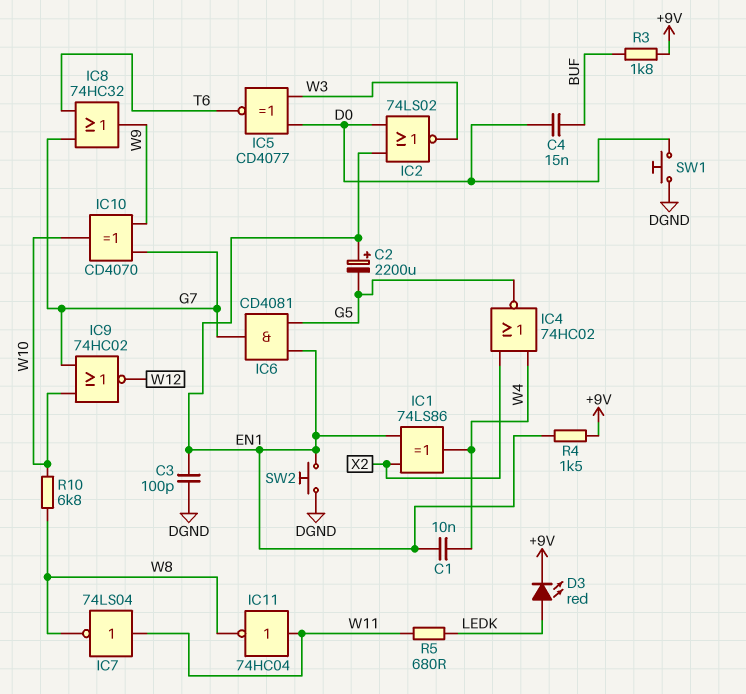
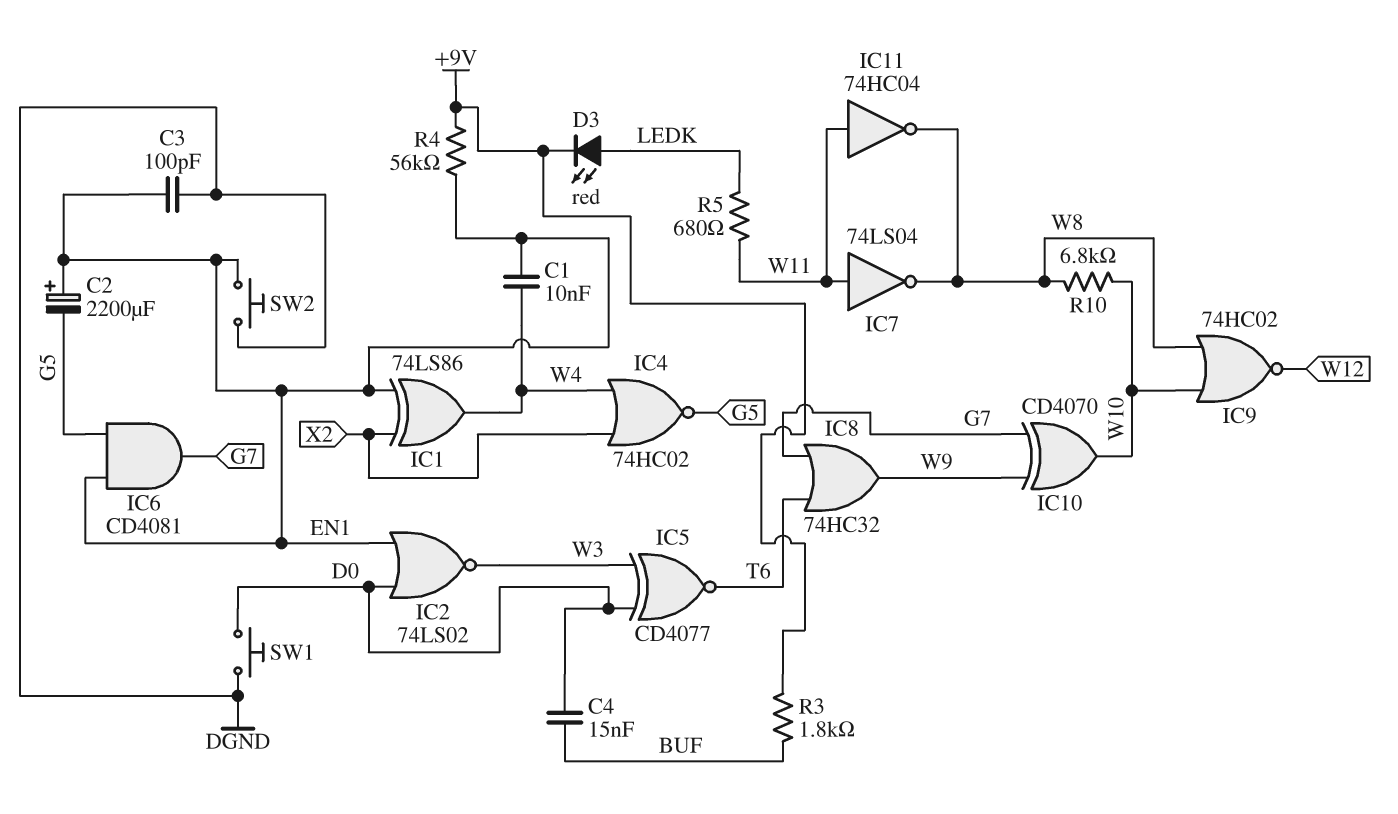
IC9: NOR 74HC02 (in G7, in W10, out W12) -> NOR 74HC02 (in W8, in W10, out W12)
R4: 1.5k (+9V, EN1) -> 56k (+9V, EN1)

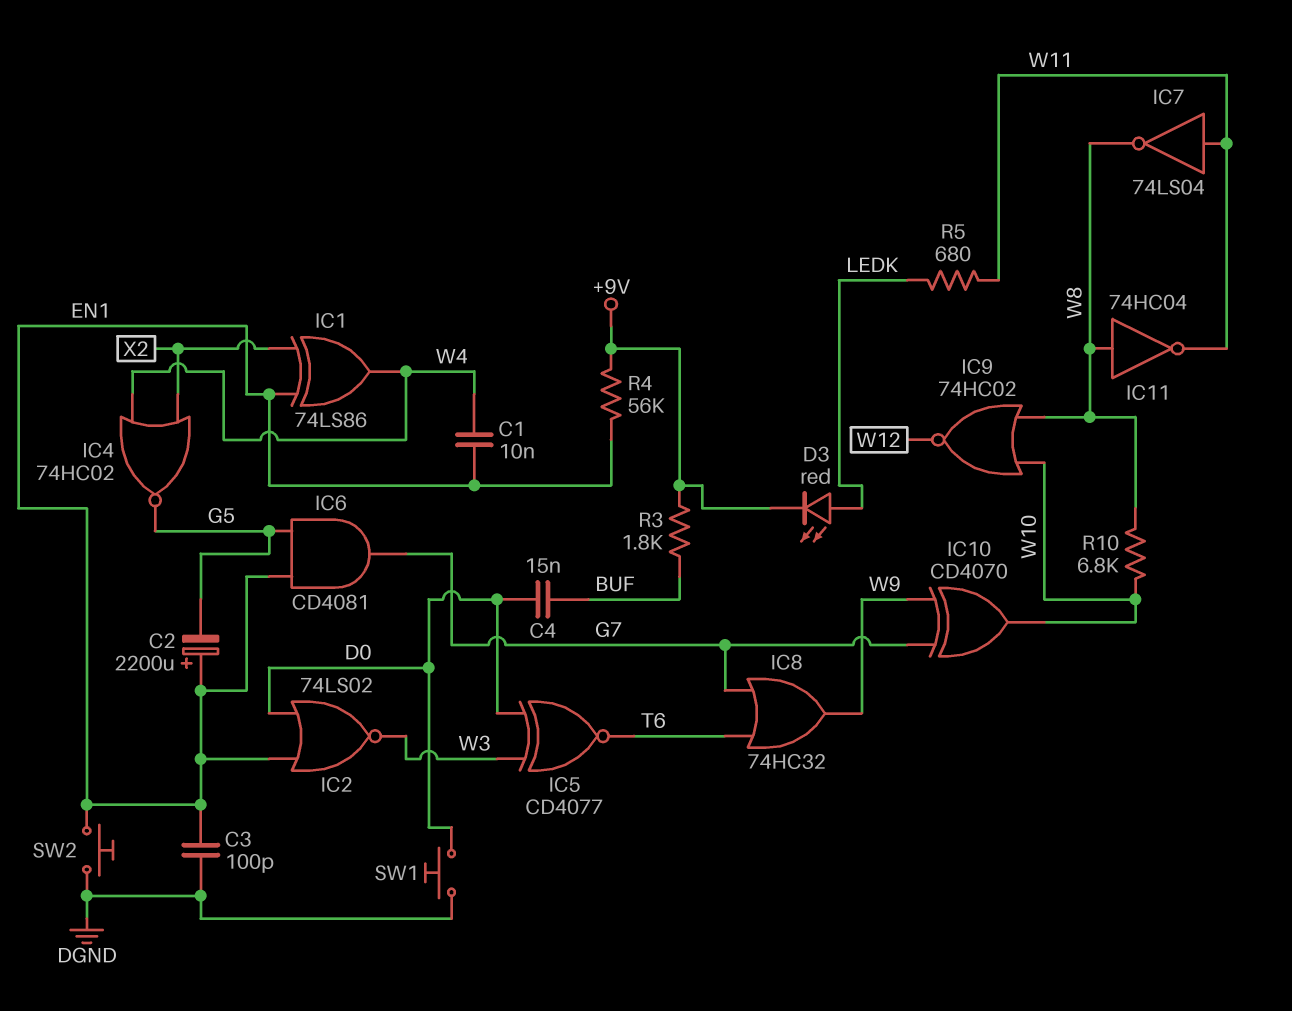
IC11: NOT 74HC04 (in W11, out W8) -> NOT 74HC04 (in W8, out W11)

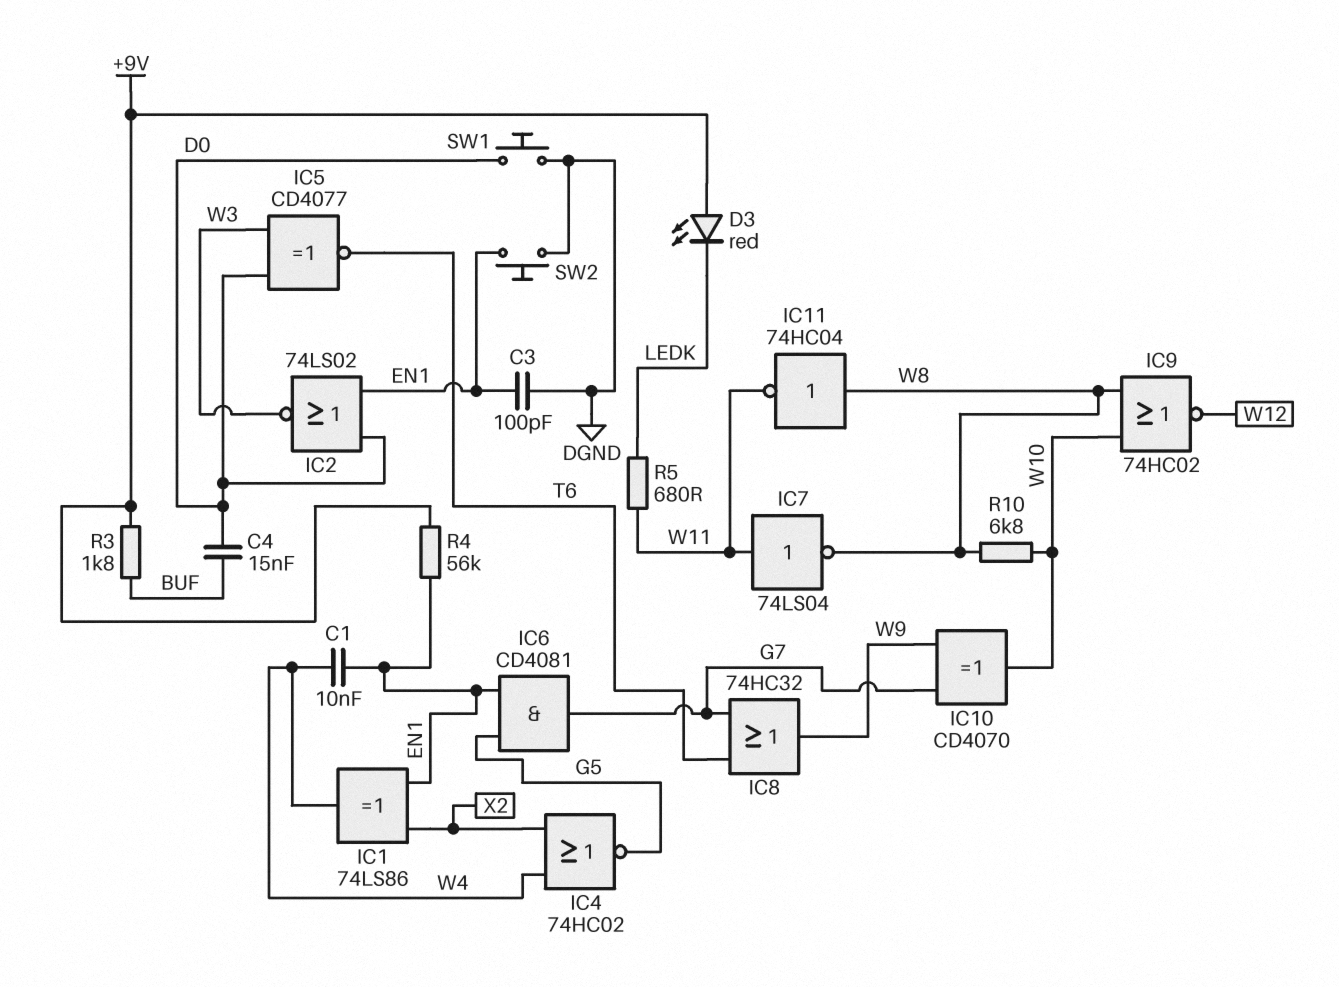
C2: 2200uF (plus EN1, minus G5) -> none
D3: LED red (A LEDK, K +9V) -> LED red (A +9V, K LEDK)

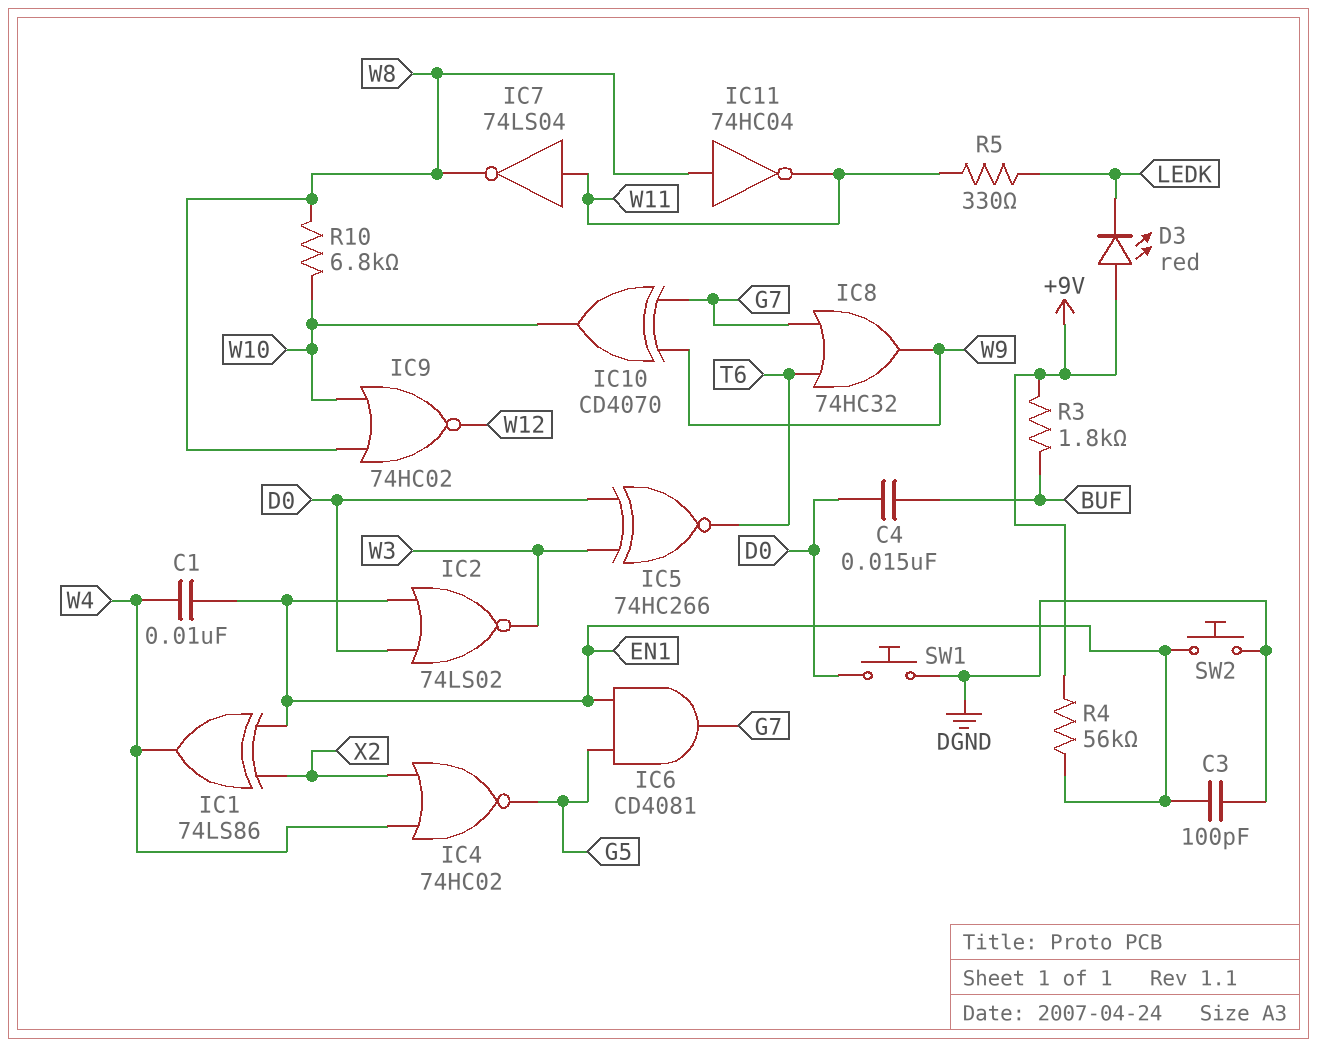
IC5: XNOR CD4077 (in D0, in W3, out T6) -> XNOR 74HC266 (in D0, in W3, out T6)
R5: 680 (LEDK, W11) -> 330 (LEDK, W11)

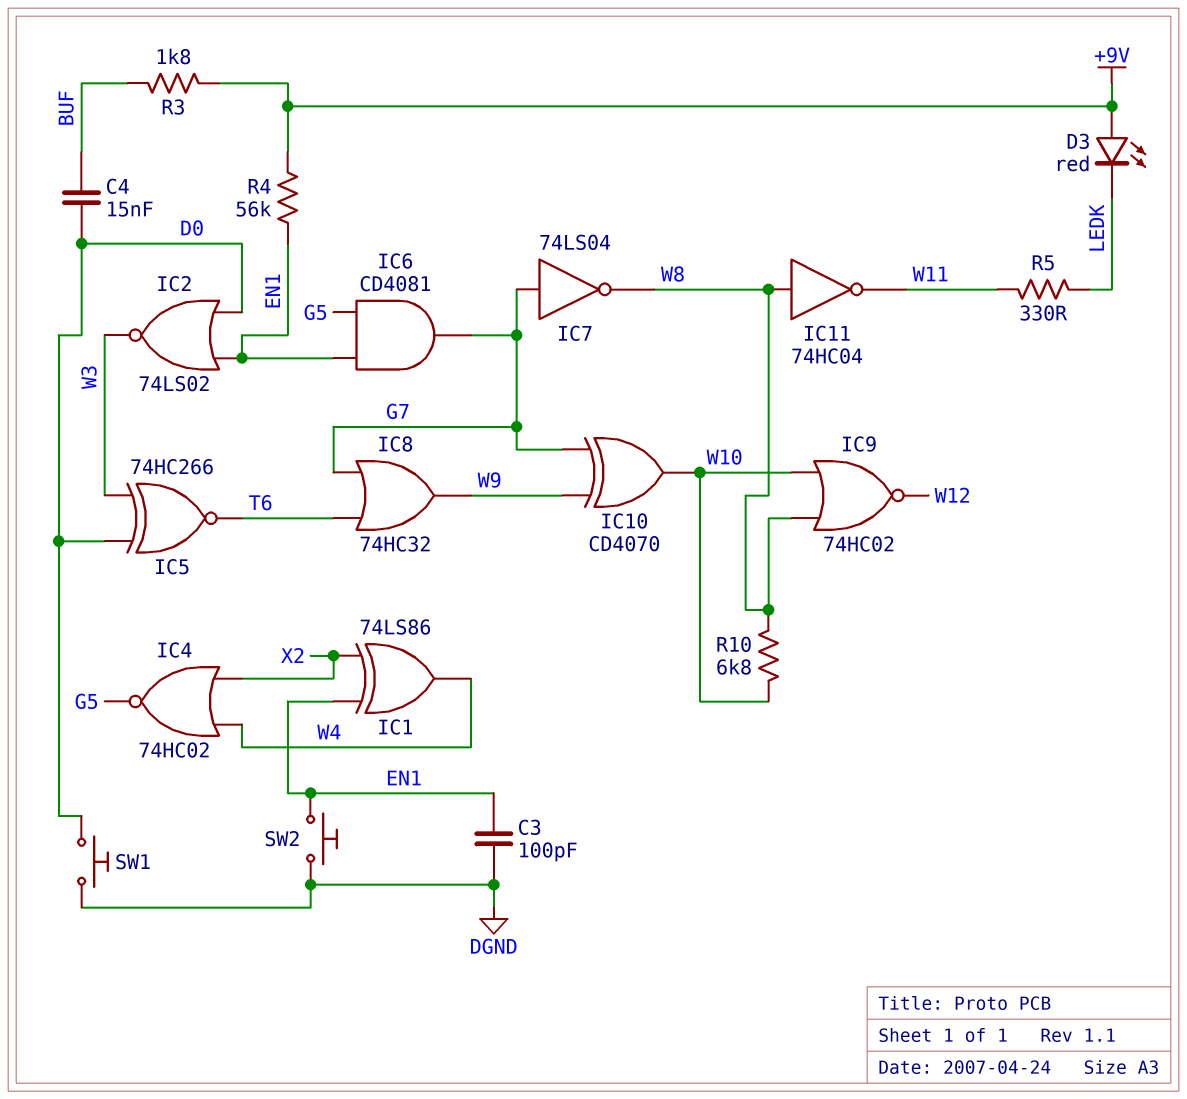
C1: 10nF (EN1, W4) -> none
IC7: NOT 74LS04 (in W11, out W8) -> NOT 74LS04 (in G7, out W8)

